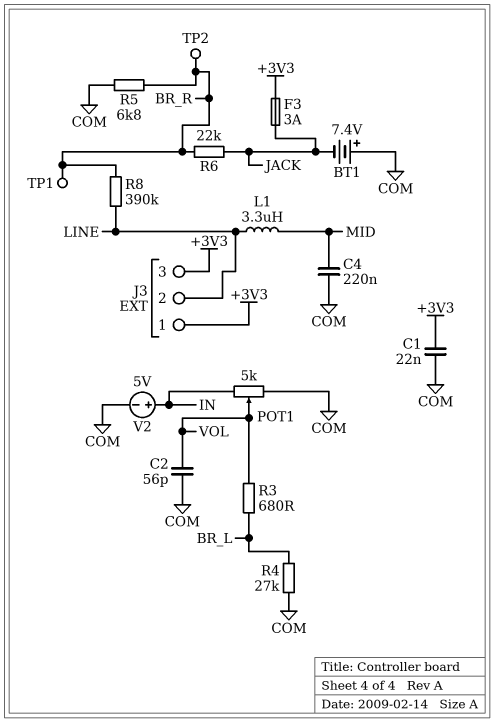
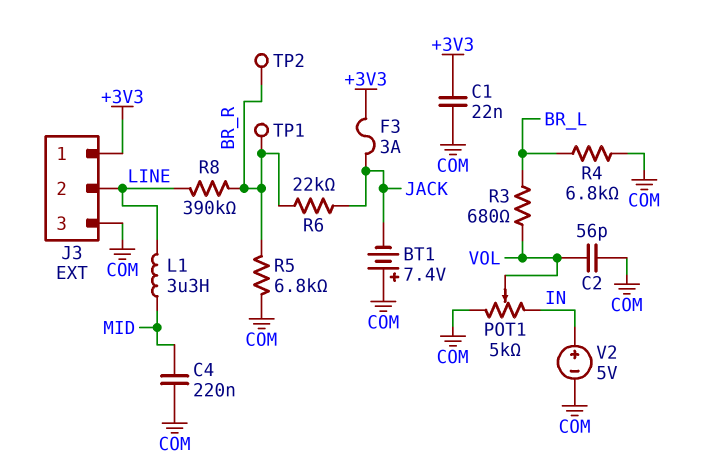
J3 pin 3: +3V3 -> COM
R4: 27k (BR_L, COM) -> 6.8k (BR_L, COM)

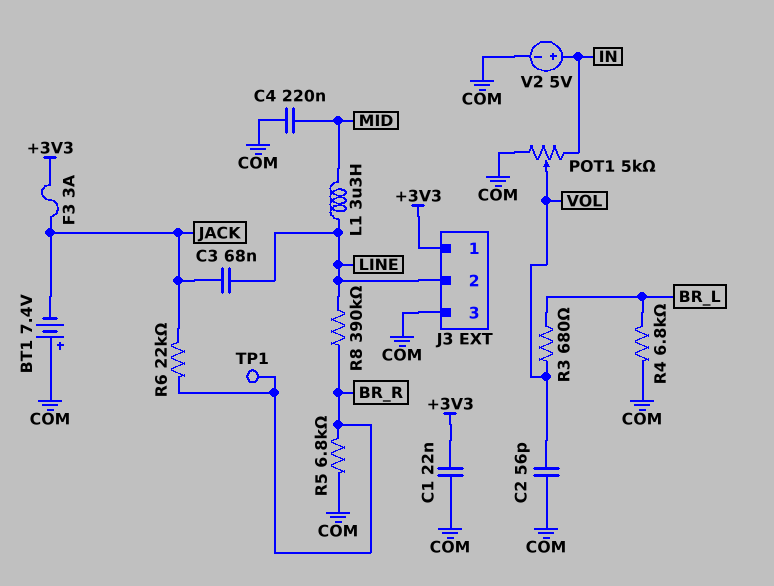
C3: none -> 68nF (JACK, LINE)
TP2: test point (BR_R) -> none

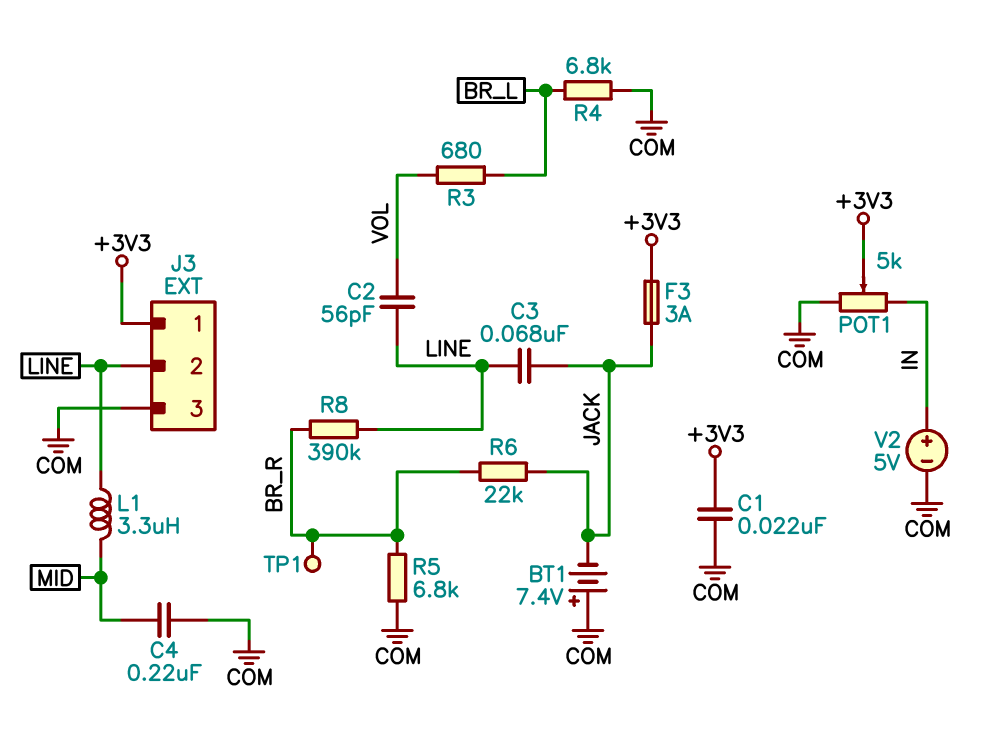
C2: 56pF (COM, VOL) -> 56pF (LINE, VOL)
POT1: 5k (COM, IN, wiper VOL) -> 5k (COM, IN, wiper +3V3)

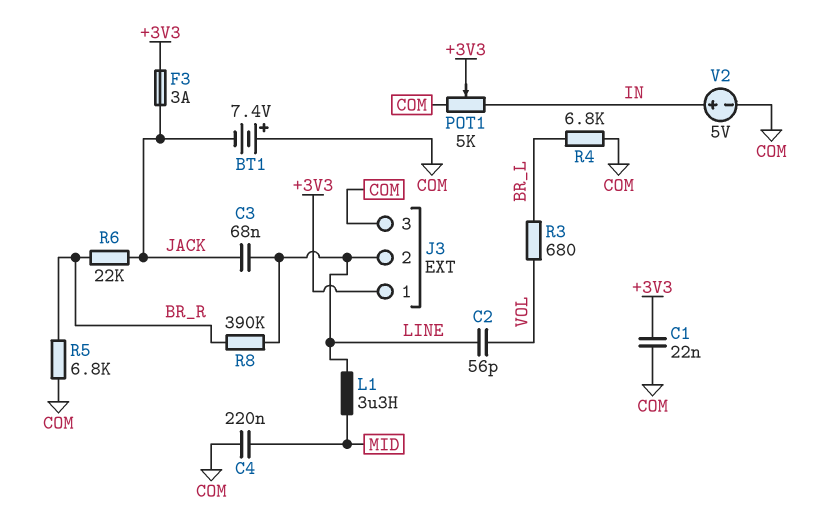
TP1: test point (BR_R) -> none

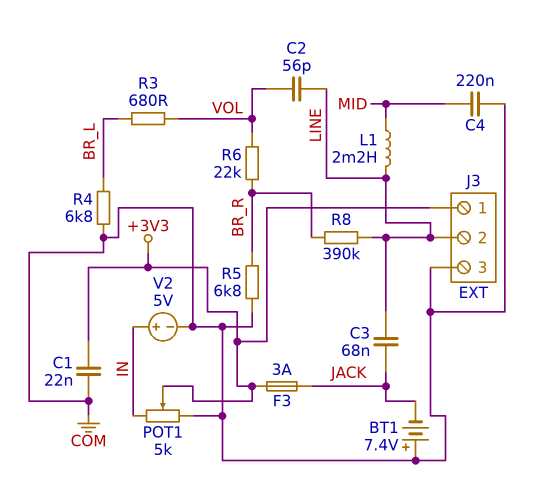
L1: 3.3uH (LINE, MID) -> 2.2mH (LINE, MID)
R6: 22k (BR_R, JACK) -> 22k (BR_R, VOL)

